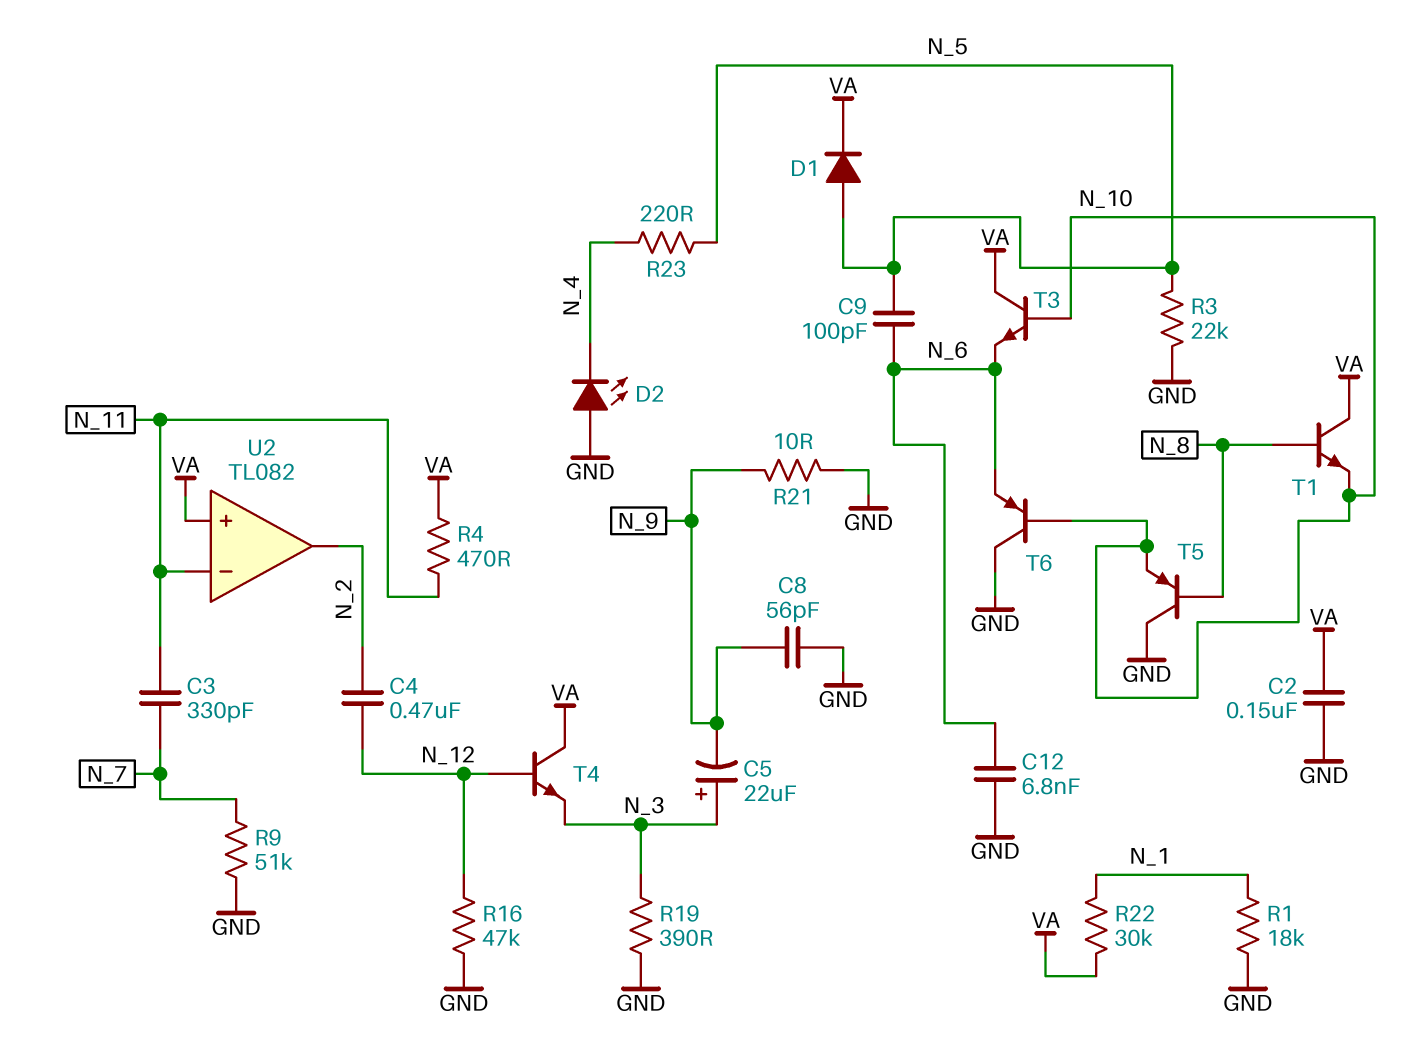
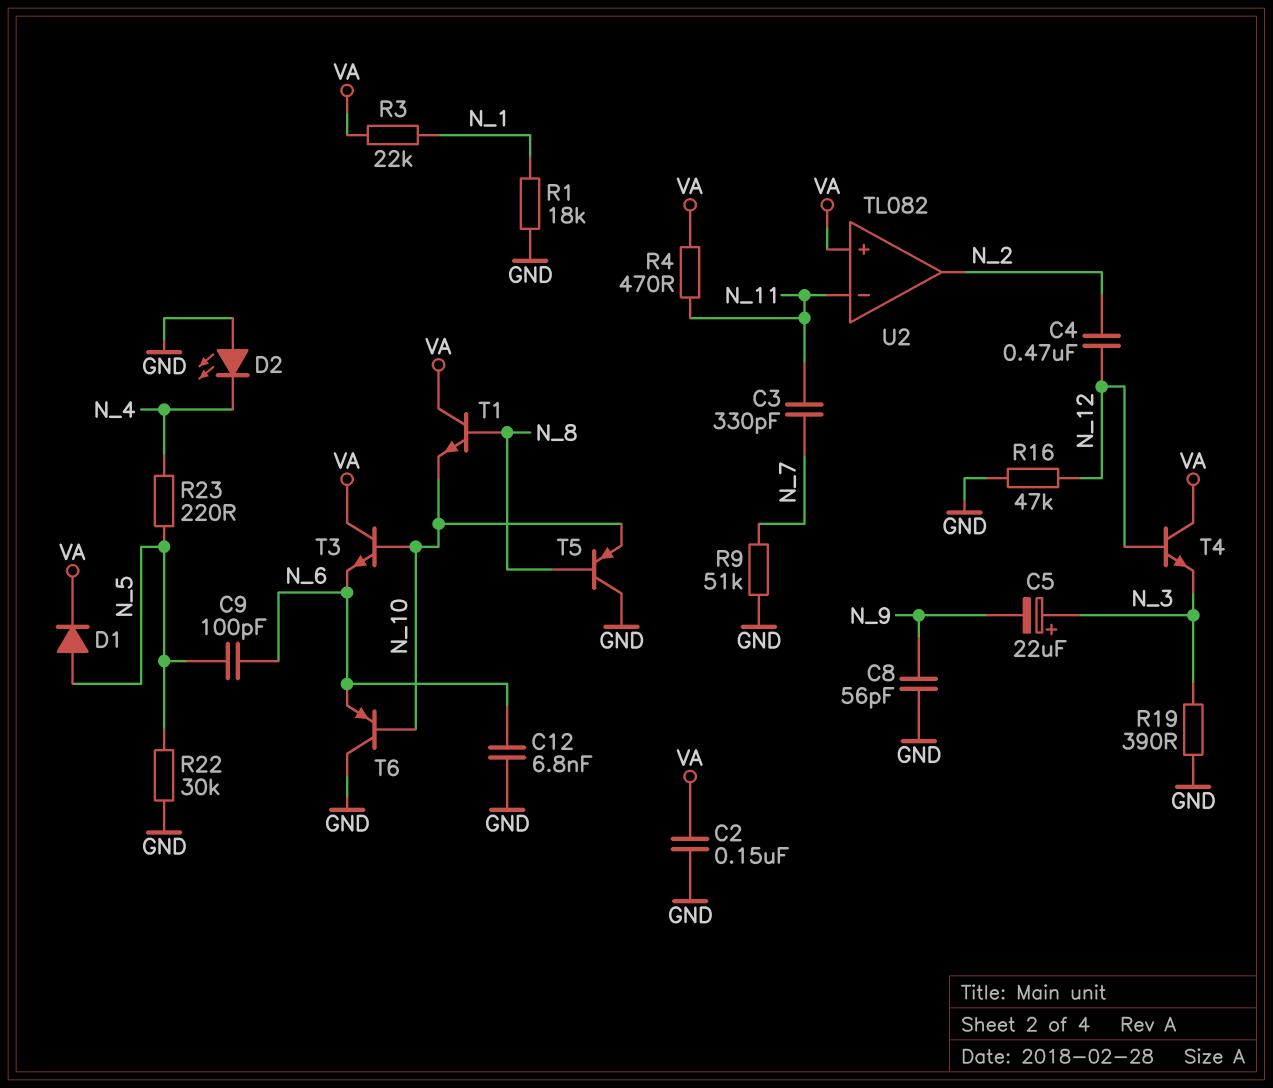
R3: 22k (GND, N_5) -> 22k (N_1, VA)
R21: 10 (GND, N_9) -> none
R22: 30k (N_1, VA) -> 30k (GND, N_5)

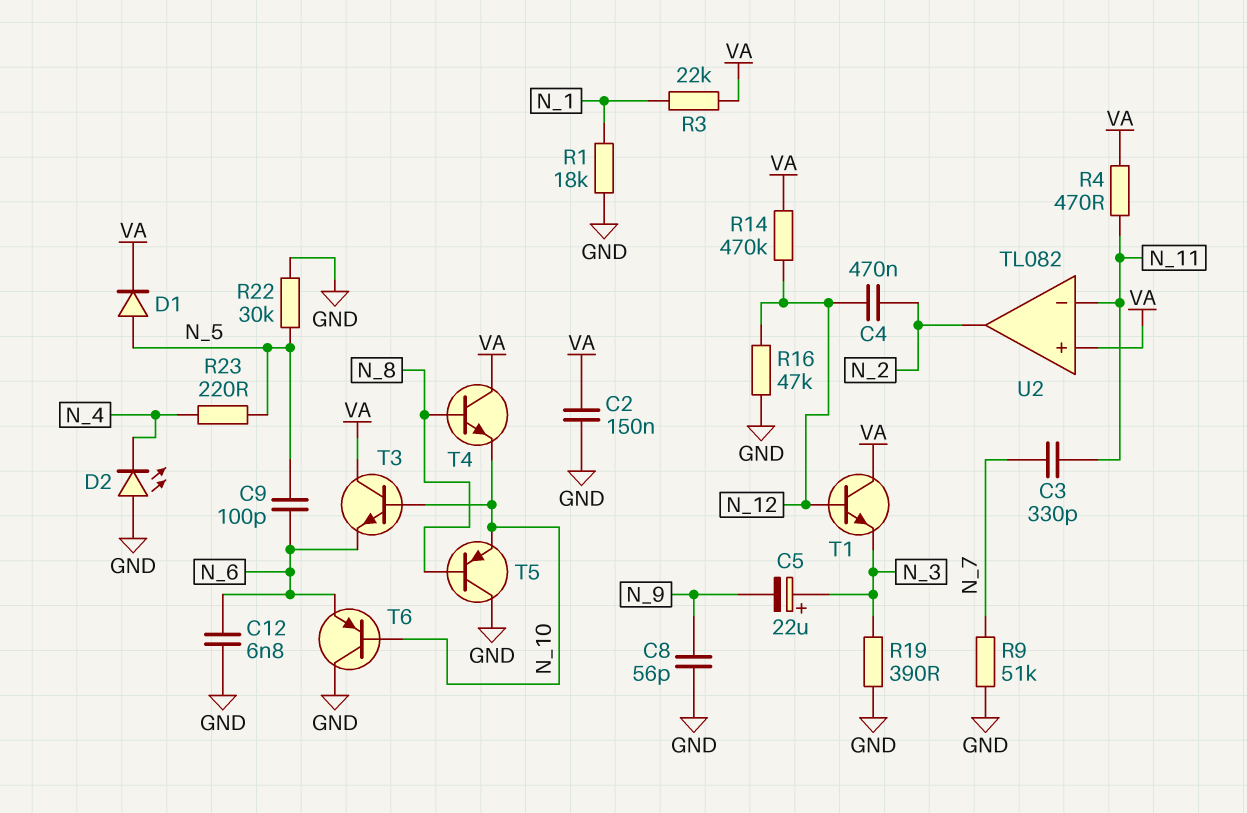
R14: none -> 470k (N_12, VA)
T1: NPN (B N_8, C VA, E N_10) -> NPN (B N_12, C VA, E N_3)
T4: NPN (B N_12, C VA, E N_3) -> NPN (B N_8, C VA, E N_10)

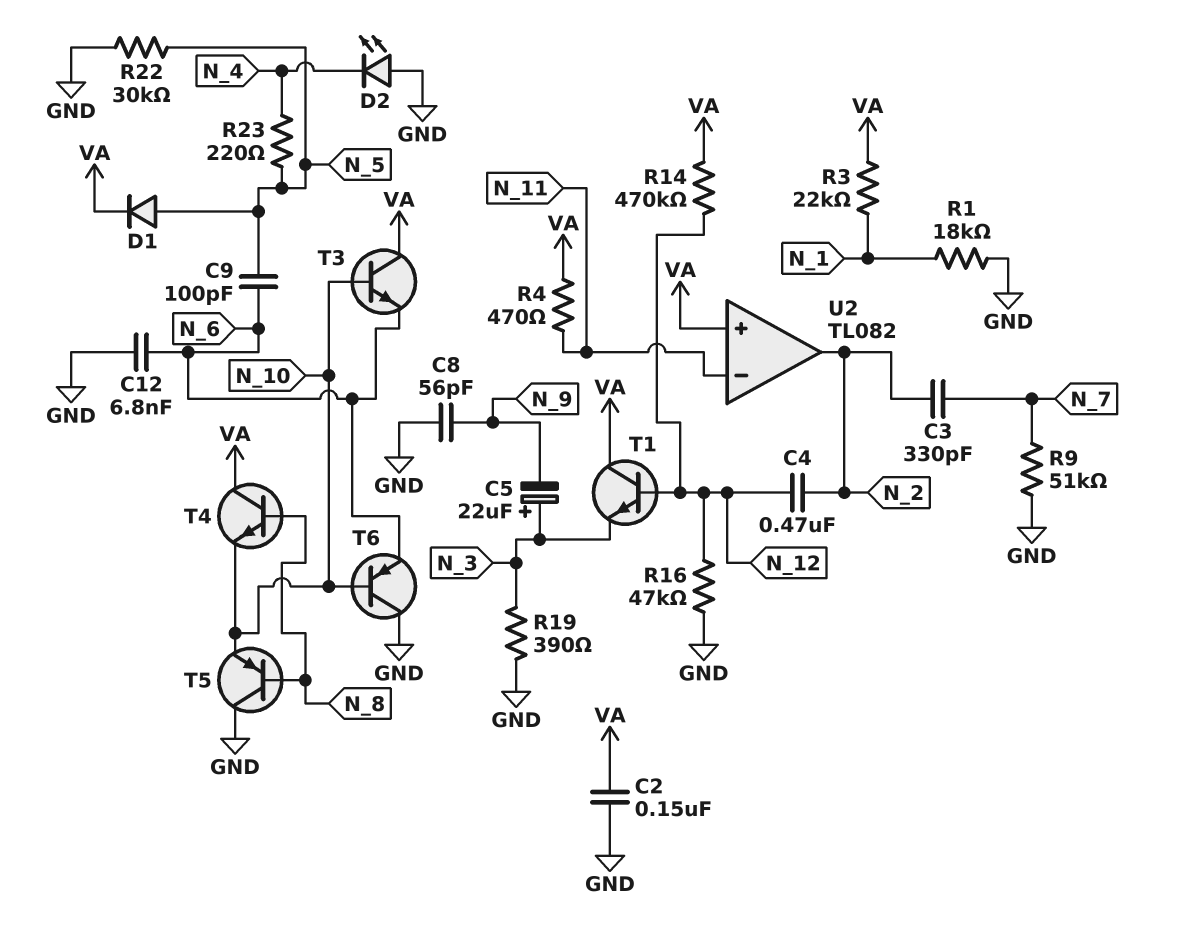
C3: 330pF (N_7, N_11) -> 330pF (N_2, N_7)

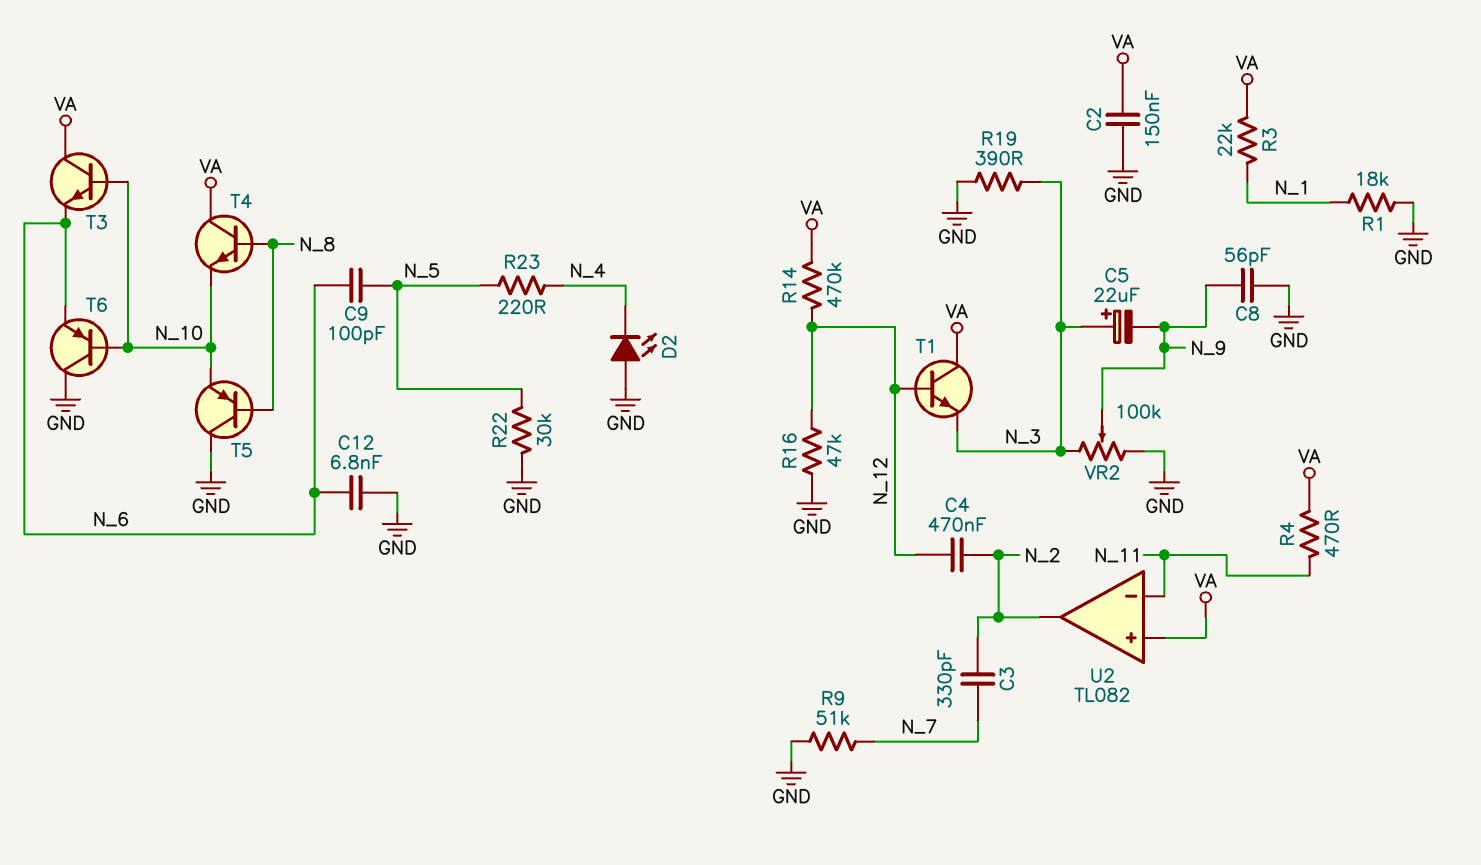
D1: diode (A N_5, K VA) -> none
VR2: none -> 100k (GND, N_3, wiper N_9)

